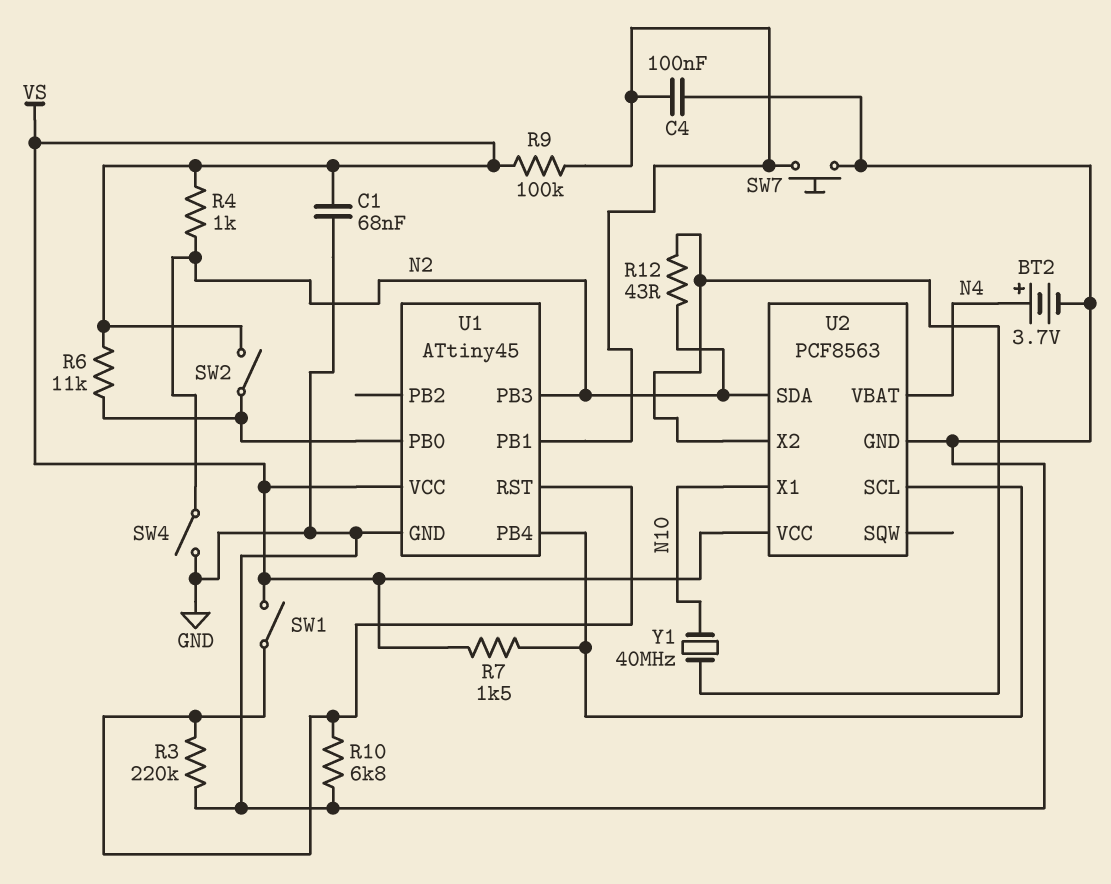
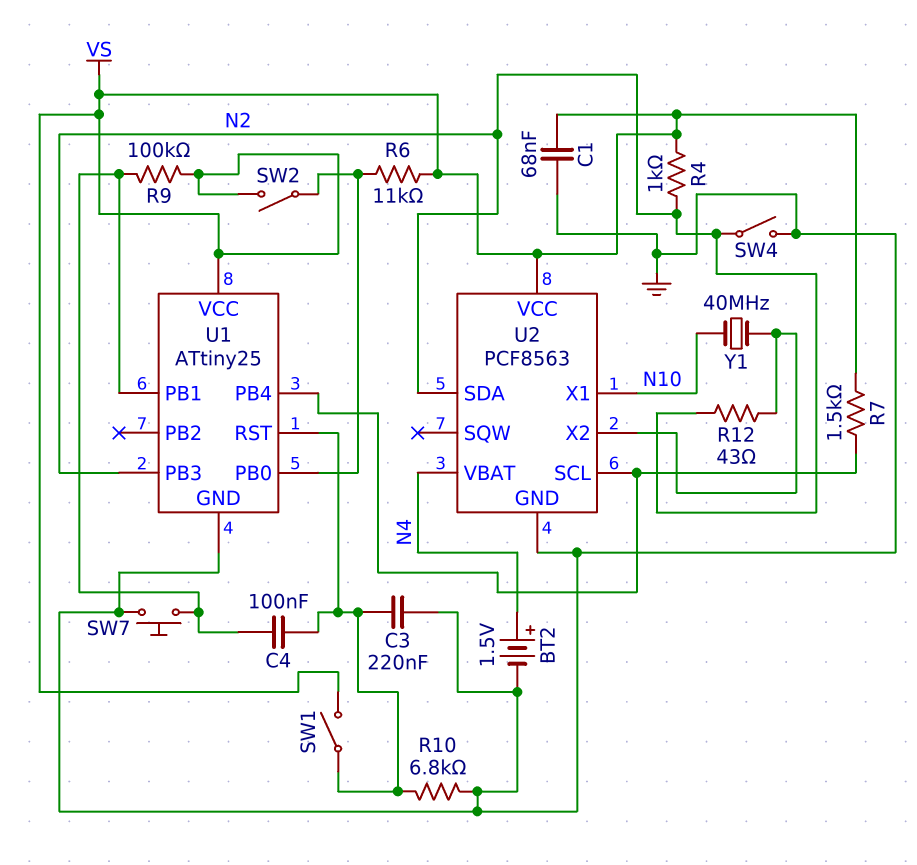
BT2: 3.7V (plus N4, minus GND) -> 1.5V (plus N4, minus GND)
C3: none -> 220nF (GND, U1/RST)
C4: 100nF (GND, U1/PB1) -> 100nF (U1/PB1, U1/RST)
R3: 220k (GND, U1/RST) -> none
U1: ATtiny45 -> ATtiny25

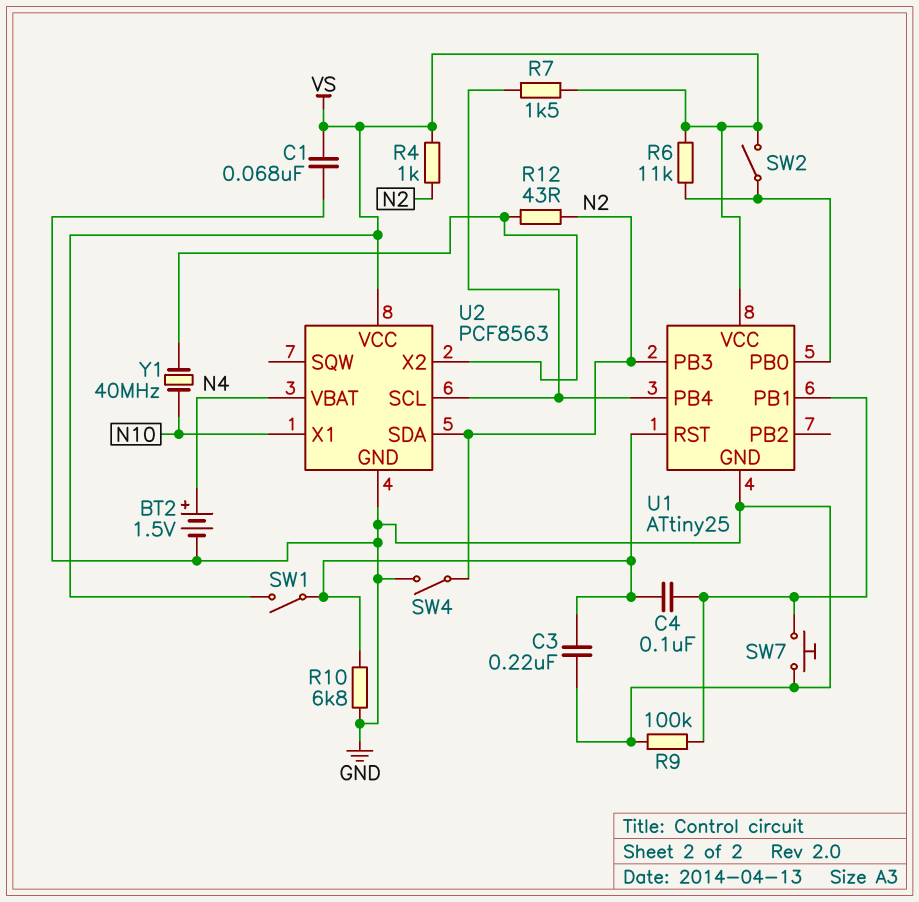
R9: 100k (U1/PB1, VS) -> 100k (GND, U1/PB1)

